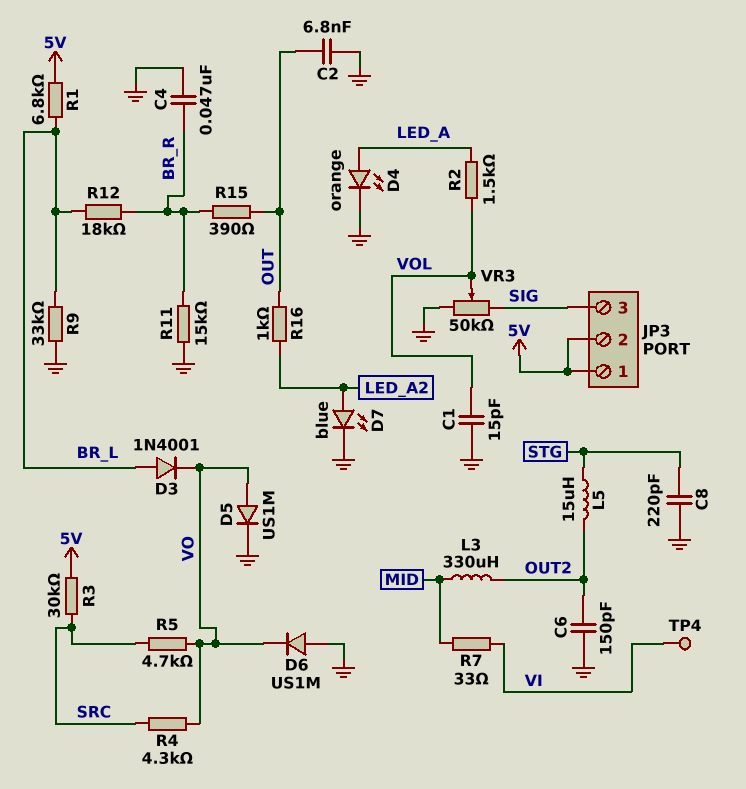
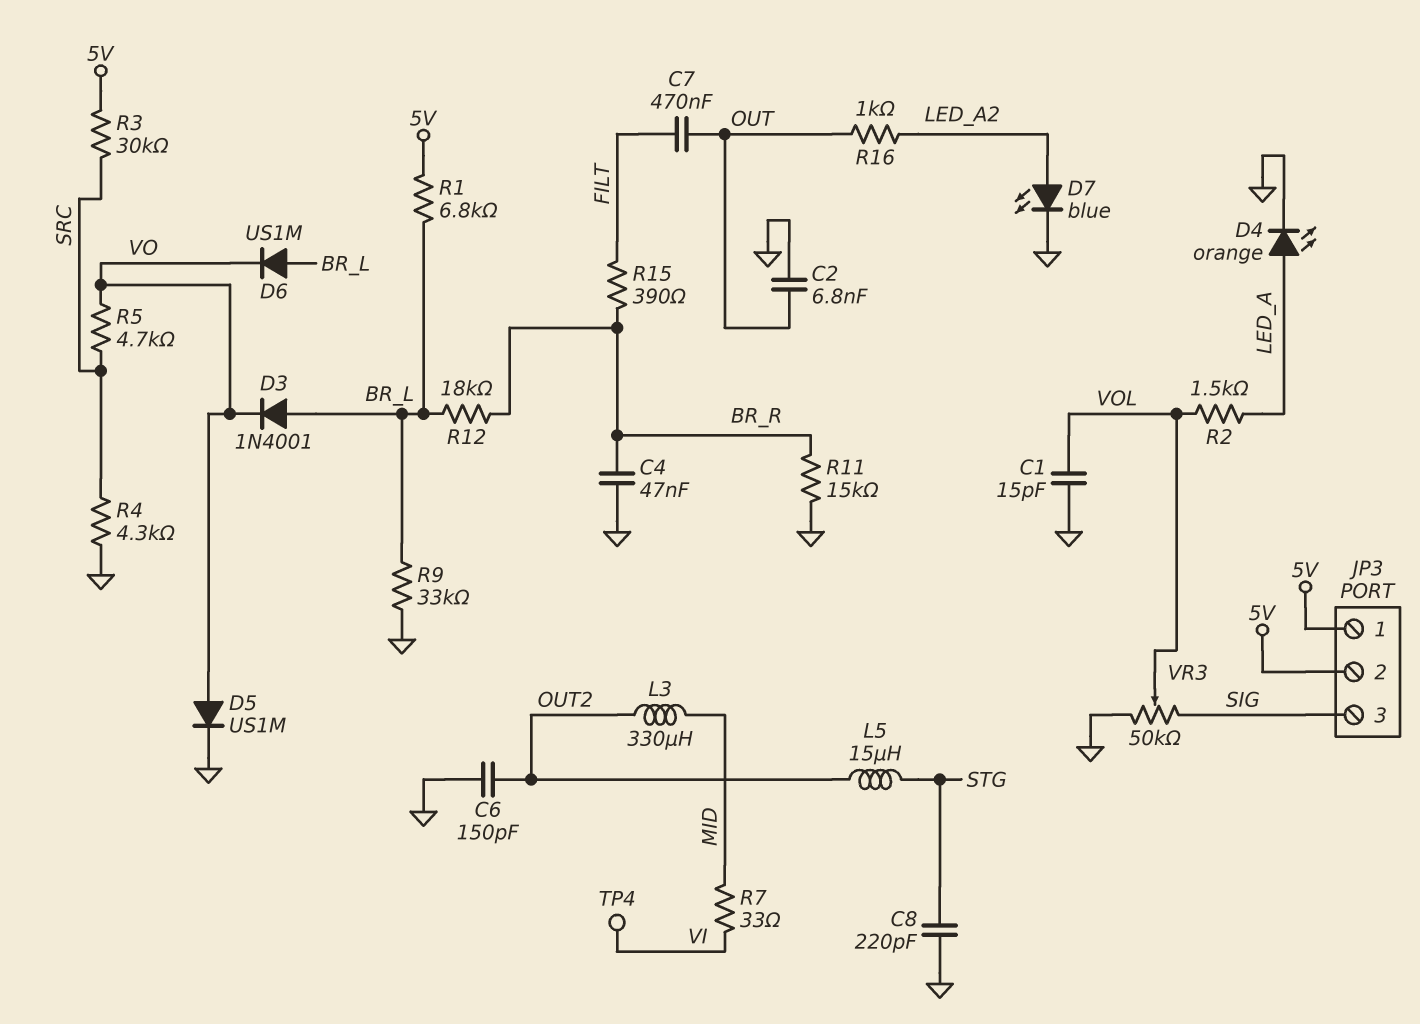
C7: none -> 470nF (FILT, OUT)
D6: diode US1M (A GND, K VO) -> diode US1M (A BR_L, K VO)
R4: 4.3k (SRC, VO) -> 4.3k (GND, SRC)
R15: 390 (BR_R, OUT) -> 390 (BR_R, FILT)

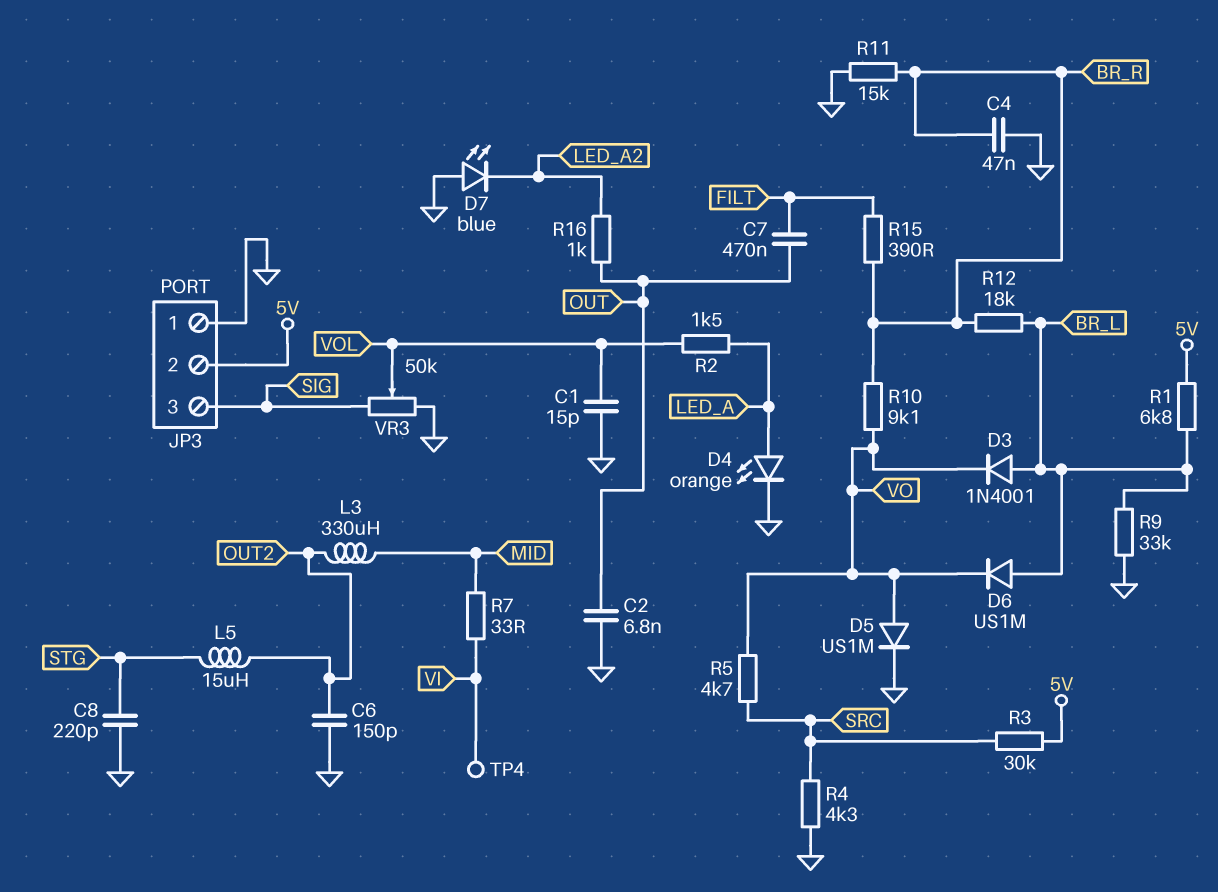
D7: LED blue (A LED_A2, K GND) -> LED blue (A GND, K LED_A2)
JP3 pin 1: 5V -> GND
R10: none -> 9.1k (BR_R, VO)

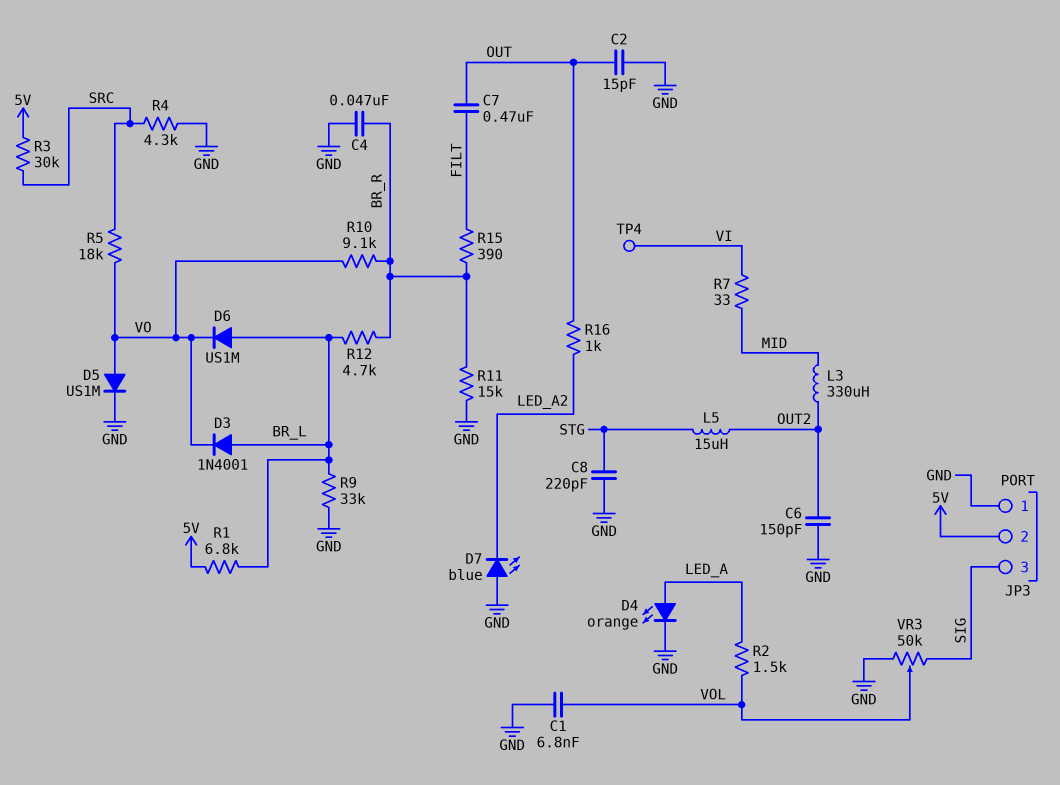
C1: 15pF (GND, VOL) -> 6.8nF (GND, VOL)
C2: 6.8nF (GND, OUT) -> 15pF (GND, OUT)
R5: 4.7k (SRC, VO) -> 18k (SRC, VO)
R12: 18k (BR_L, BR_R) -> 4.7k (BR_L, BR_R)

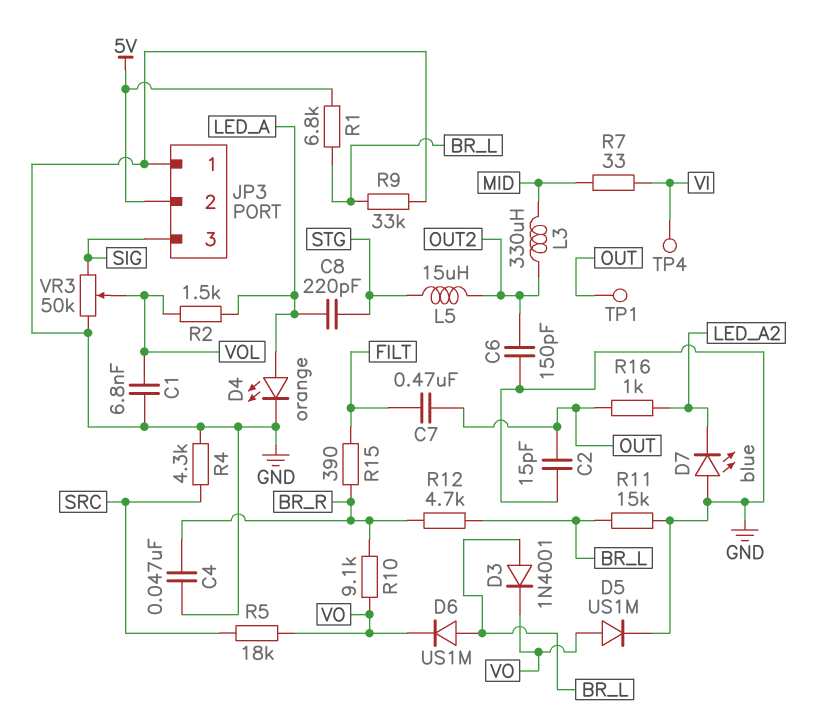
C8: 220pF (GND, STG) -> 220pF (LED_A, STG)
R3: 30k (5V, SRC) -> none
R11: 15k (BR_R, GND) -> 15k (BR_L, GND)
TP1: none -> test point (OUT)

